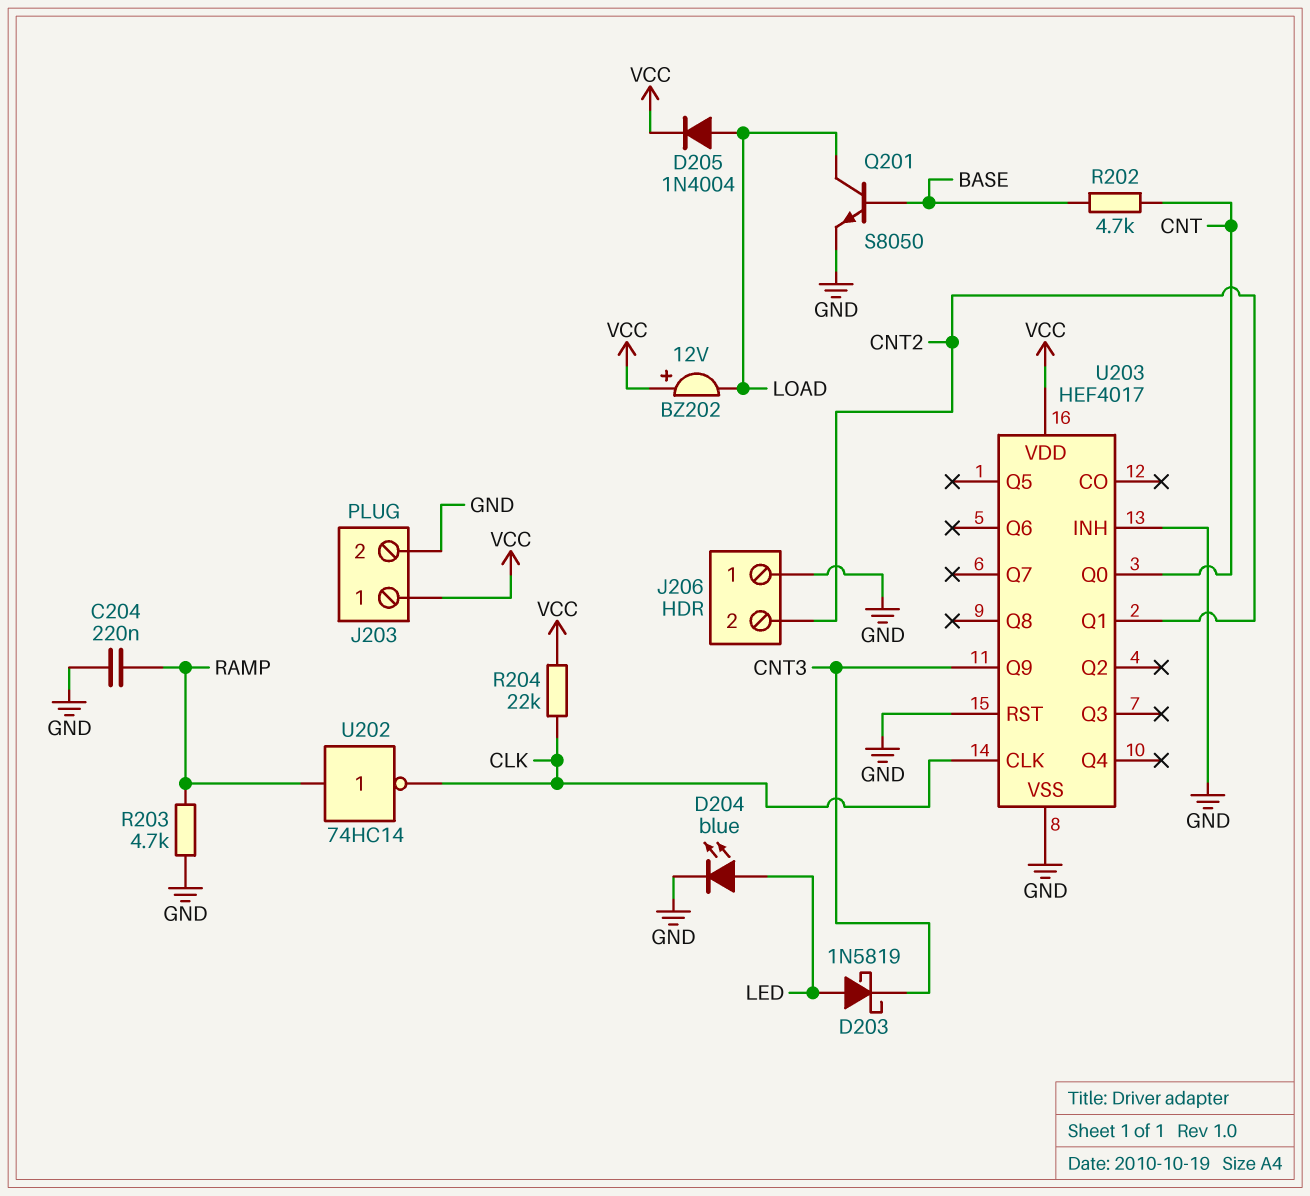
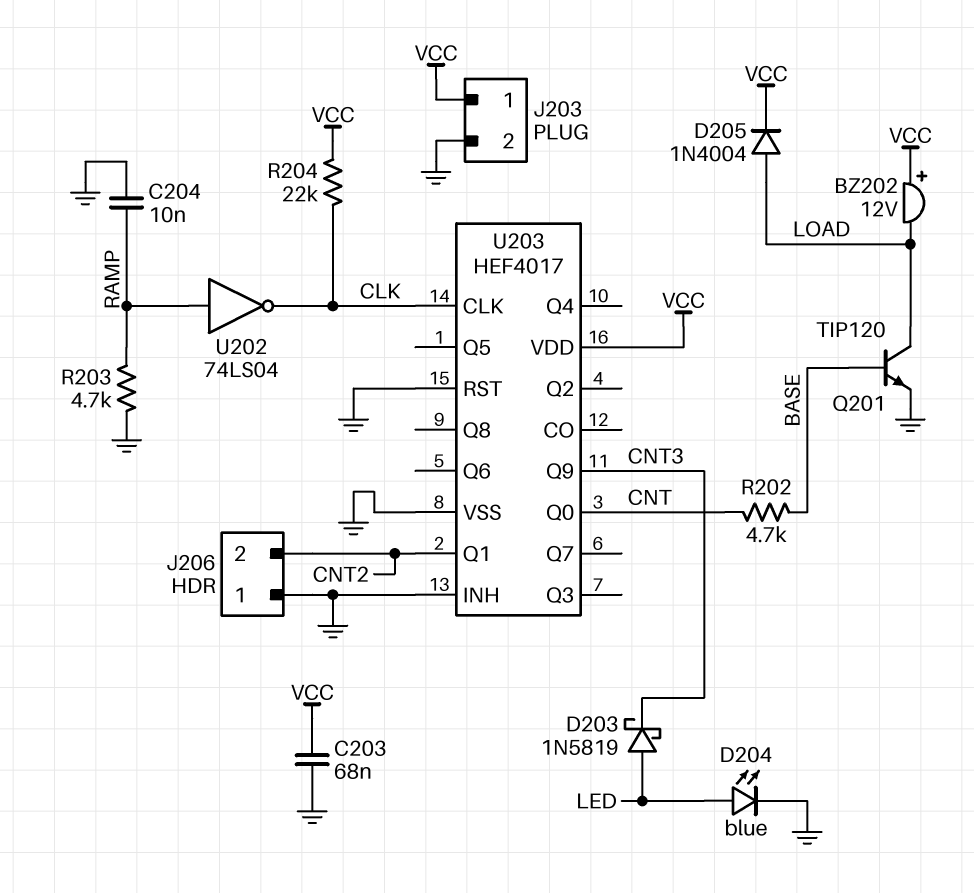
C203: none -> 68nF (GND, VCC)
C204: 220nF (GND, RAMP) -> 10nF (GND, RAMP)
Q201: NPN S8050 (B BASE, C LOAD, E GND) -> NPN TIP120 (B BASE, C LOAD, E GND)
U202: NOT 74HC14 (in RAMP, out CLK) -> NOT 74LS04 (in RAMP, out CLK)

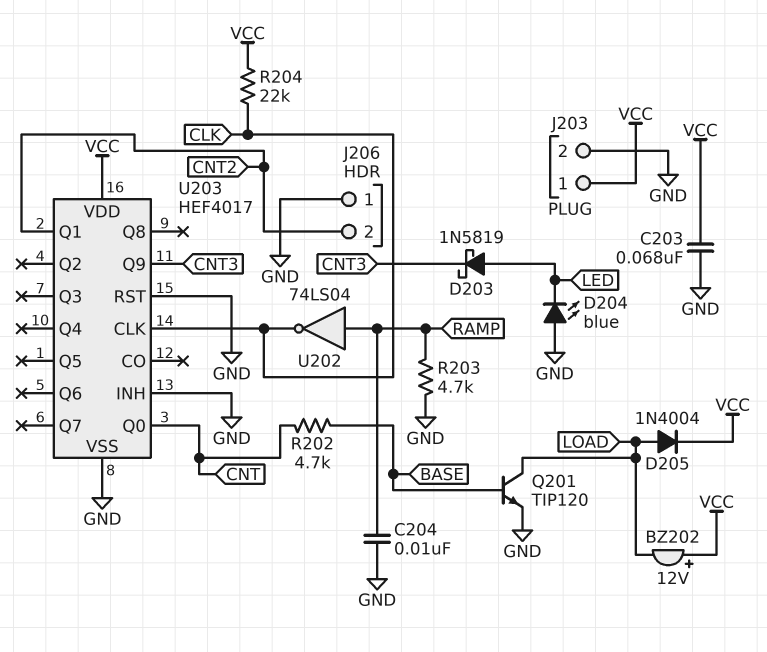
D204: LED blue (A LED, K GND) -> LED blue (A GND, K LED)

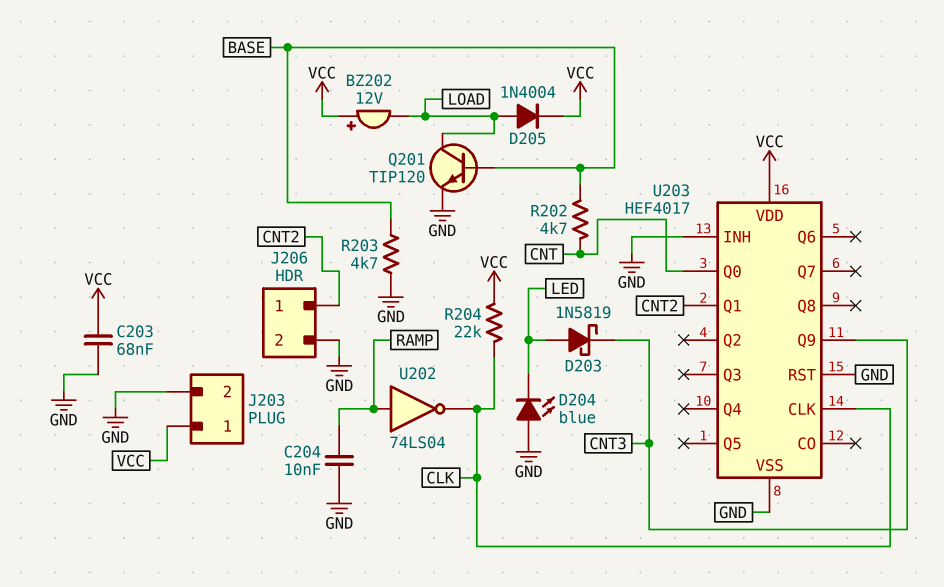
J206 pin 1: GND -> CNT2
J206 pin 2: CNT2 -> GND
R203: 4.7k (GND, RAMP) -> 4.7k (BASE, GND)

